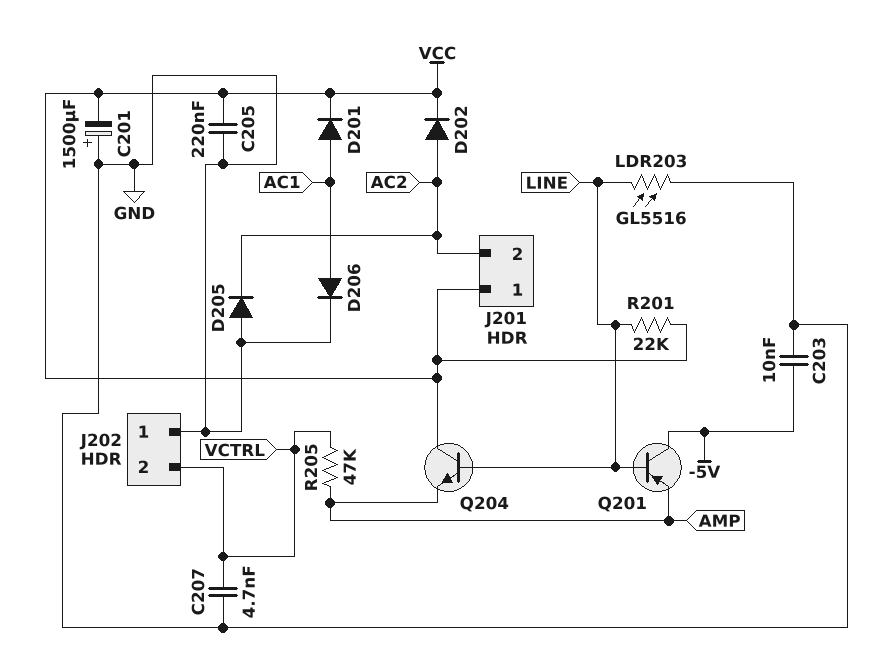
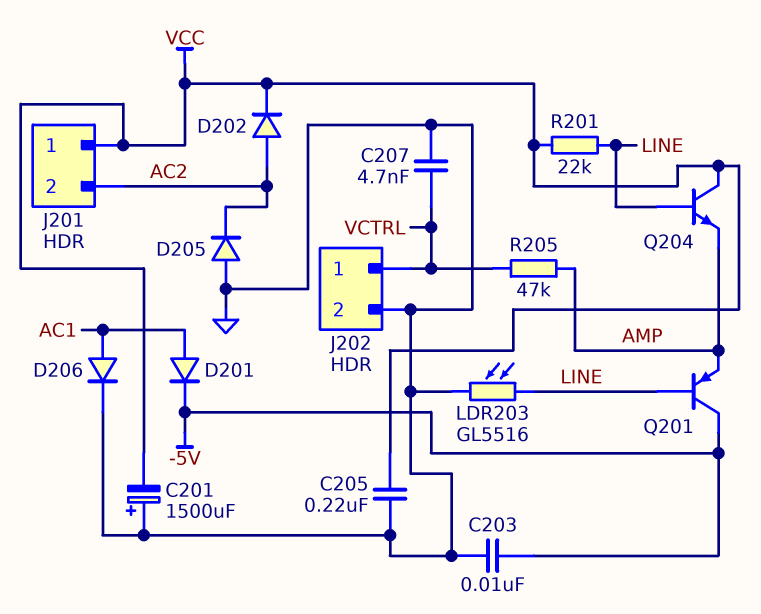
D201: diode (A AC1, K VCC) -> diode (A AC1, K -5V)
J202 pin 1: GND -> VCTRL
J202 pin 2: VCTRL -> GND

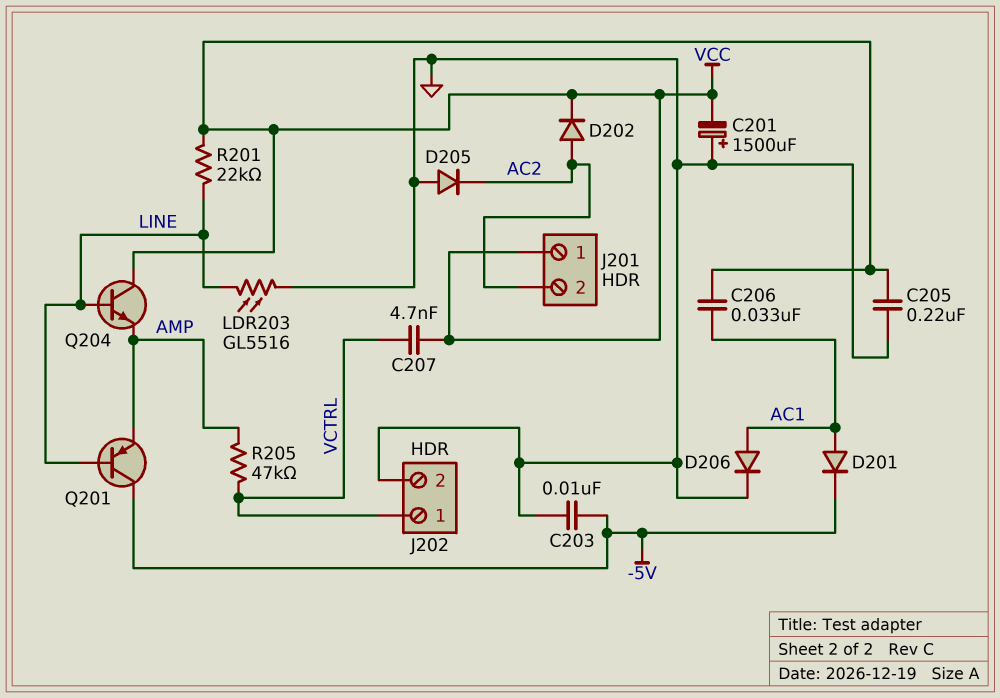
C206: none -> 33nF (AC1, VCC)
C207: 4.7nF (GND, VCTRL) -> 4.7nF (VCC, VCTRL)

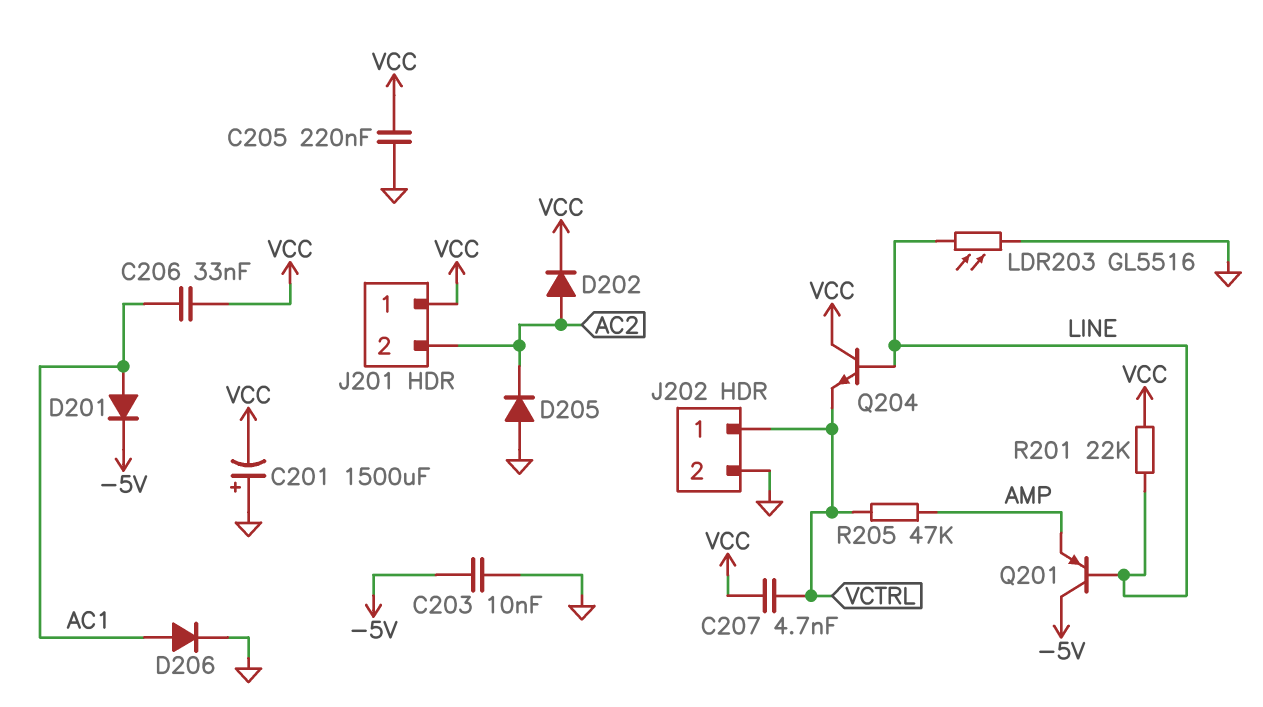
Q204: NPN (B LINE, C VCC, E AMP) -> NPN (B LINE, C VCC, E VCTRL)

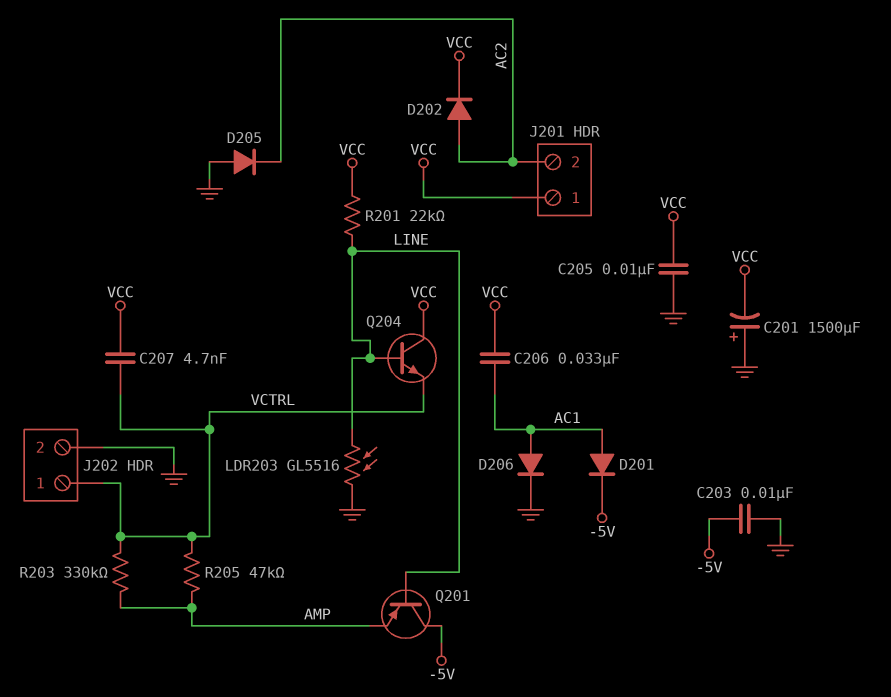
C205: 220nF (GND, VCC) -> 10nF (GND, VCC)
R203: none -> 330k (AMP, VCTRL)

